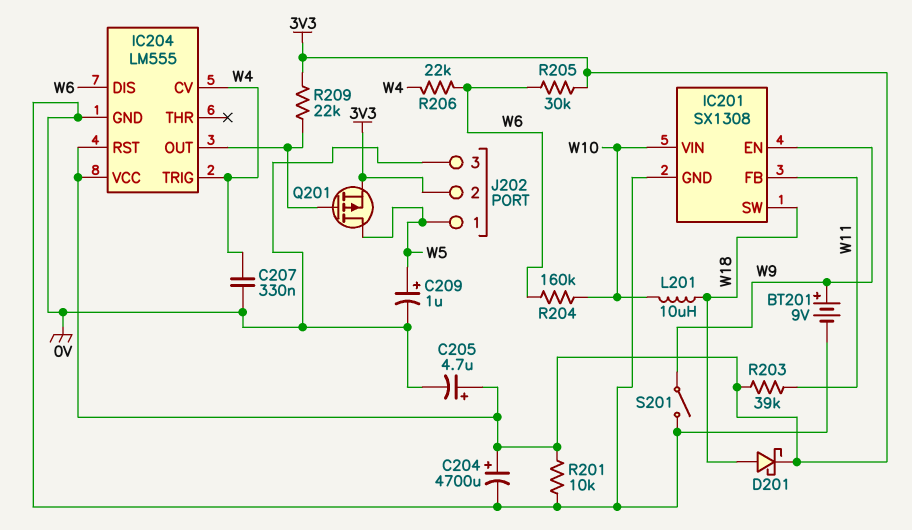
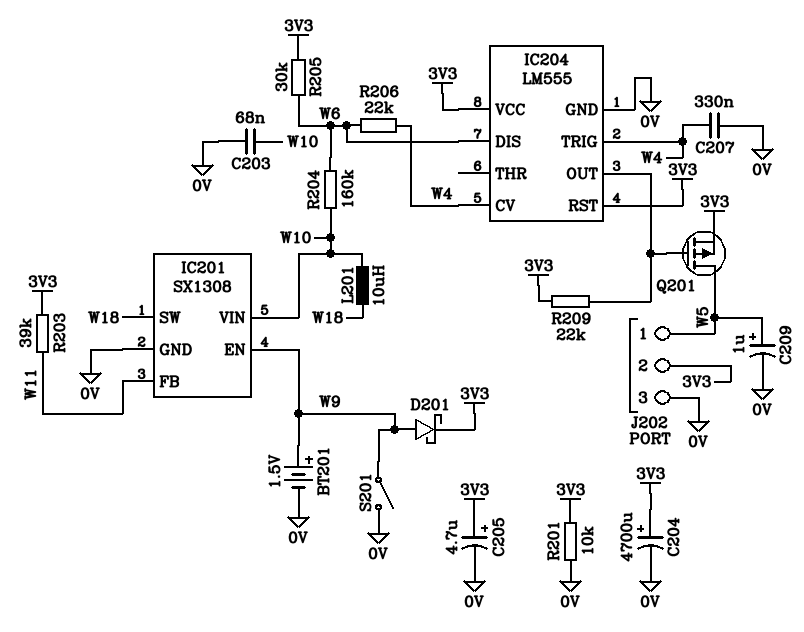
BT201: 9V (plus W9, minus 0V) -> 1.5V (plus W9, minus 0V)
C203: none -> 68nF (0V, W10)
D201: schottky (A W18, K 3V3) -> schottky (A W9, K 3V3)

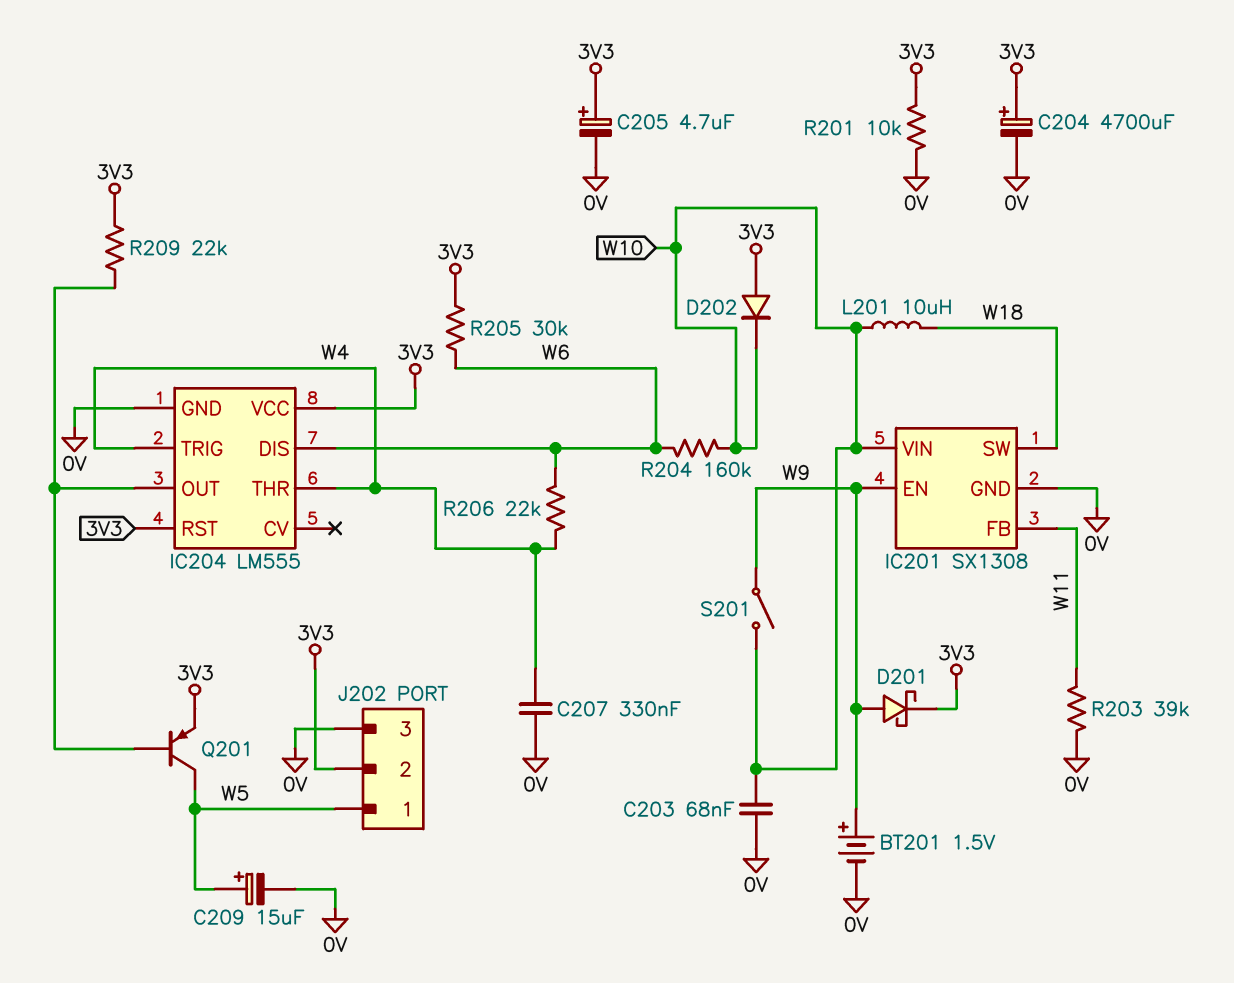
C209: 1uF (plus W5, minus 0V) -> 15uF (plus W5, minus 0V)
D202: none -> diode (A 3V3, K W10)
IC204 pin CV: W4 -> none
IC204 pin THR: none -> W4
Q201: PMOS (G IC204/OUT, D W5, S 3V3) -> PNP (B IC204/OUT, C W5, E 3V3)
R203: 39k (3V3, W11) -> 39k (0V, W11)
S201: switch (0V, W9) -> switch (W9, W10)

